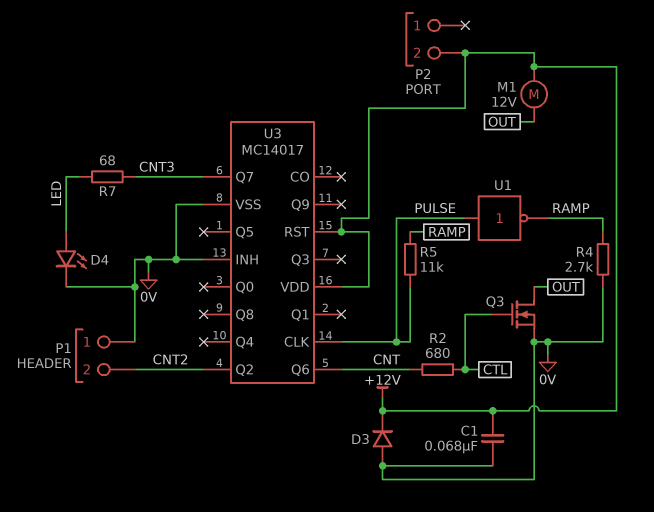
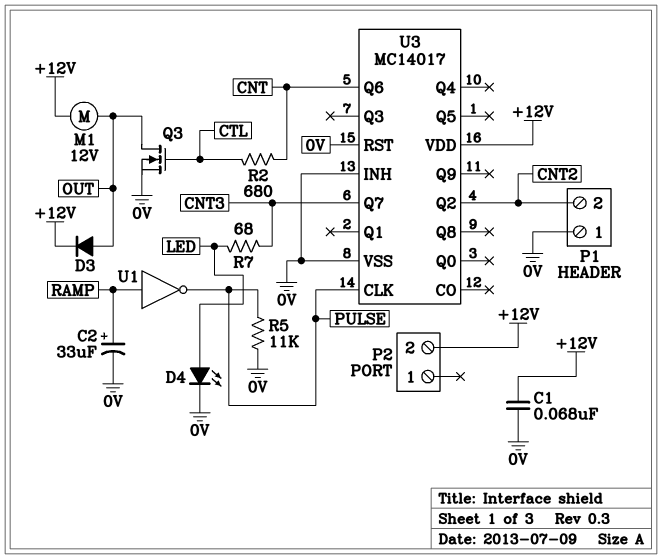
C2: none -> 33uF (plus RAMP, minus 0V)
D3: diode (A 0V, K +12V) -> diode (A OUT, K +12V)
R4: 2.7k (0V, RAMP) -> none
R5: 11k (PULSE, RAMP) -> 11k (0V, PULSE)
U1: NOT (in PULSE, out RAMP) -> NOT (in RAMP, out PULSE)
U3 pin RST: +12V -> 0V

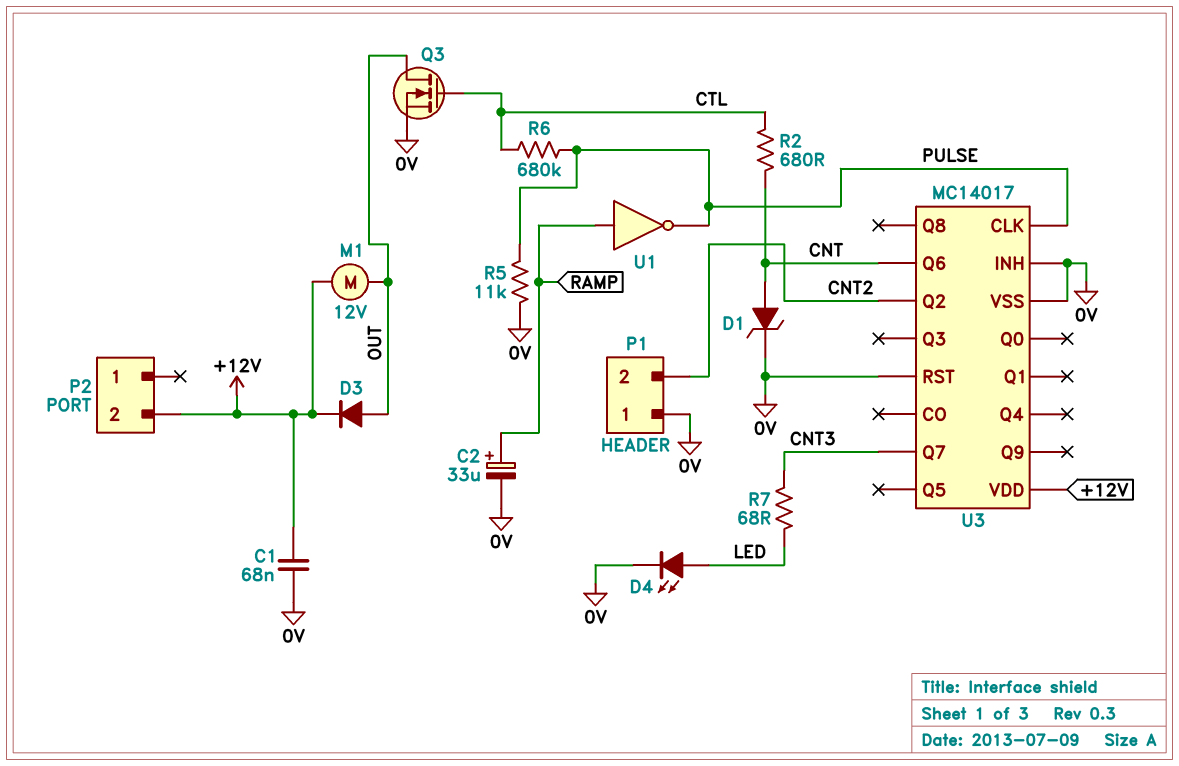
D1: none -> zener (A CNT, K 0V)
R6: none -> 680k (CTL, PULSE)

